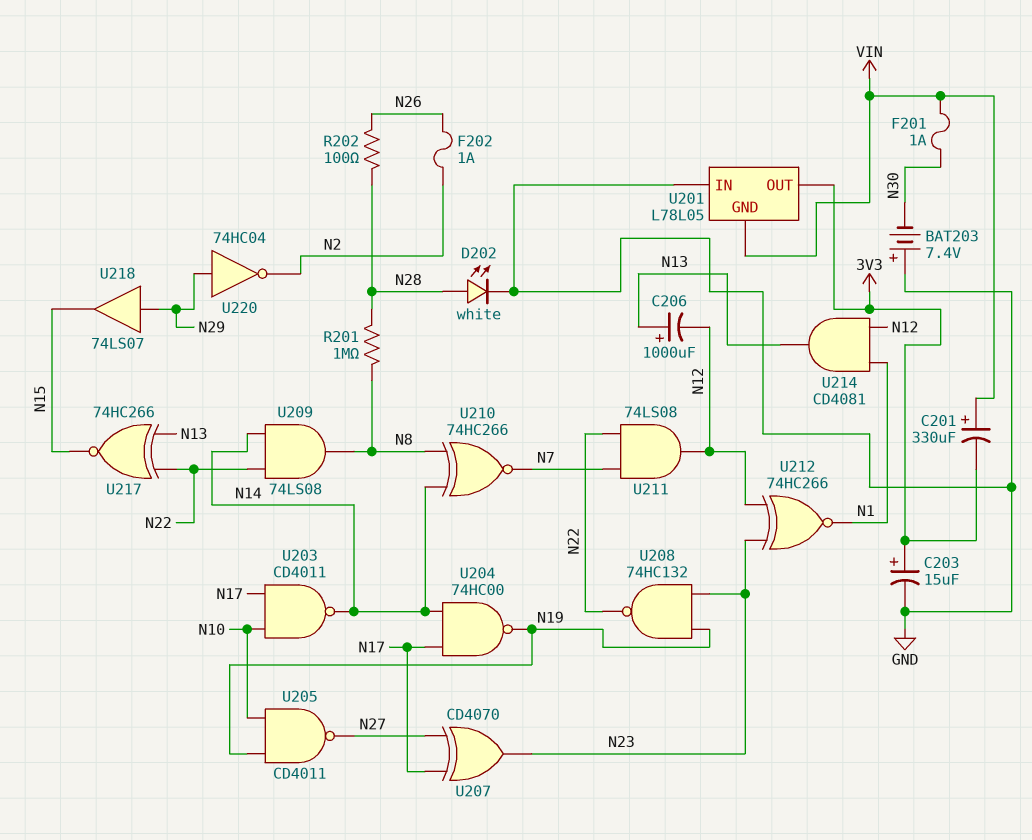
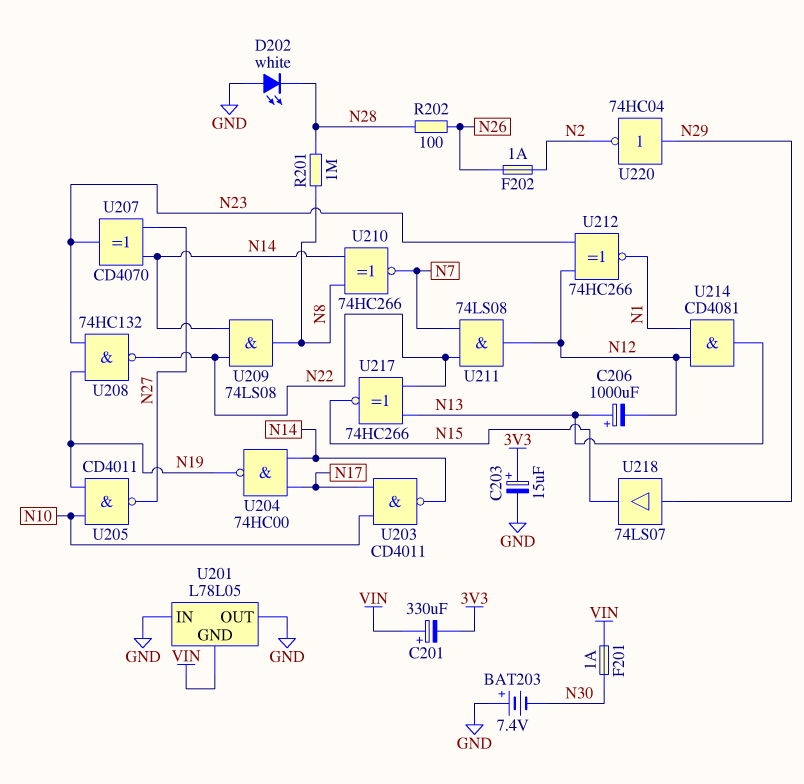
D202: LED white (A N28, K GND) -> LED white (A GND, K N28)
U201 pin OUT: 3V3 -> GND
U207: XOR CD4070 (in N17, in N27, out N23) -> XOR CD4070 (in N14, in N27, out N23)

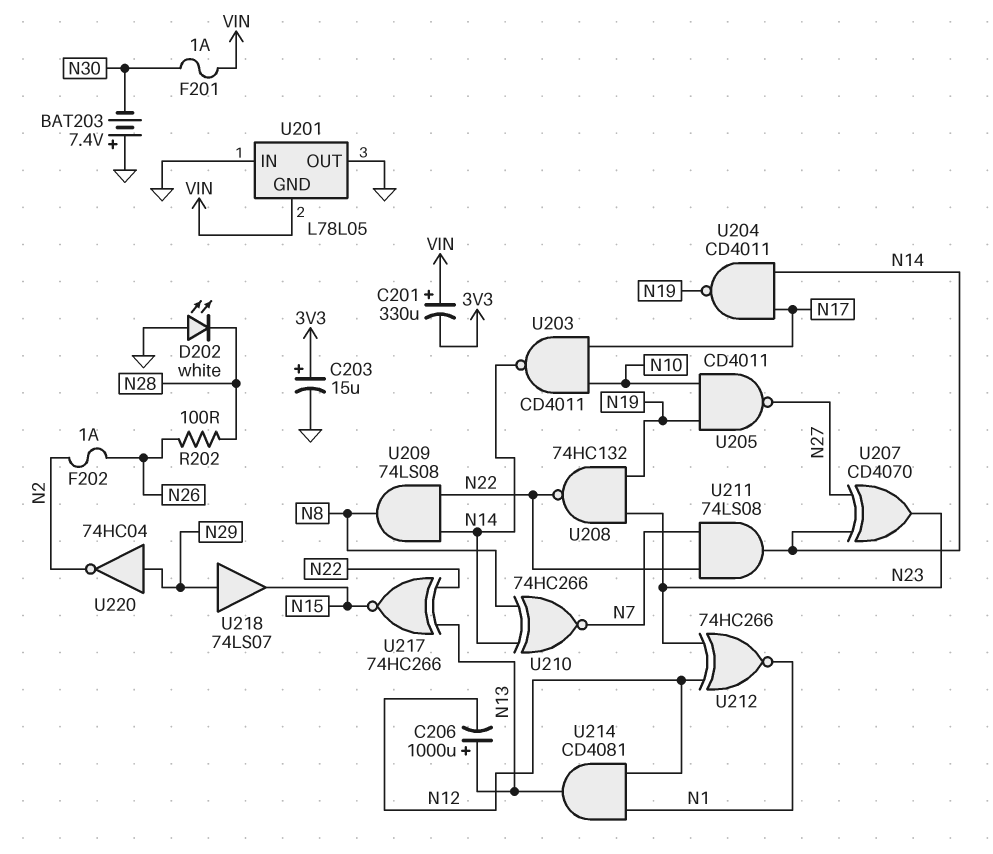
R201: 1M (N8, N28) -> none
U204: NAND 74HC00 (in N14, in N17, out N19) -> NAND CD4011 (in N14, in N17, out N19)
U211: AND 74LS08 (in N7, in N22, out N12) -> AND 74LS08 (in N7, in N22, out N14)

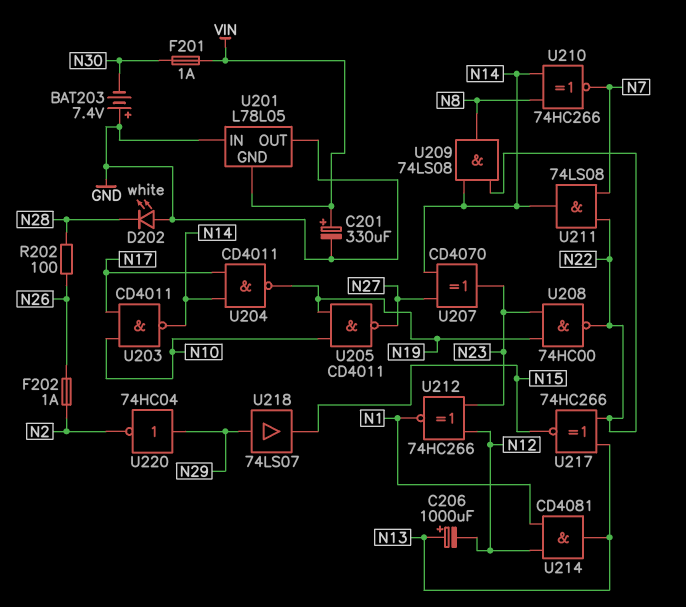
C201: 330uF (plus VIN, minus 3V3) -> 330uF (plus VIN, minus GND)
C203: 15uF (plus 3V3, minus GND) -> none
U208: NAND 74HC132 (in N19, in N23, out N22) -> NAND 74HC00 (in N19, in N23, out N22)

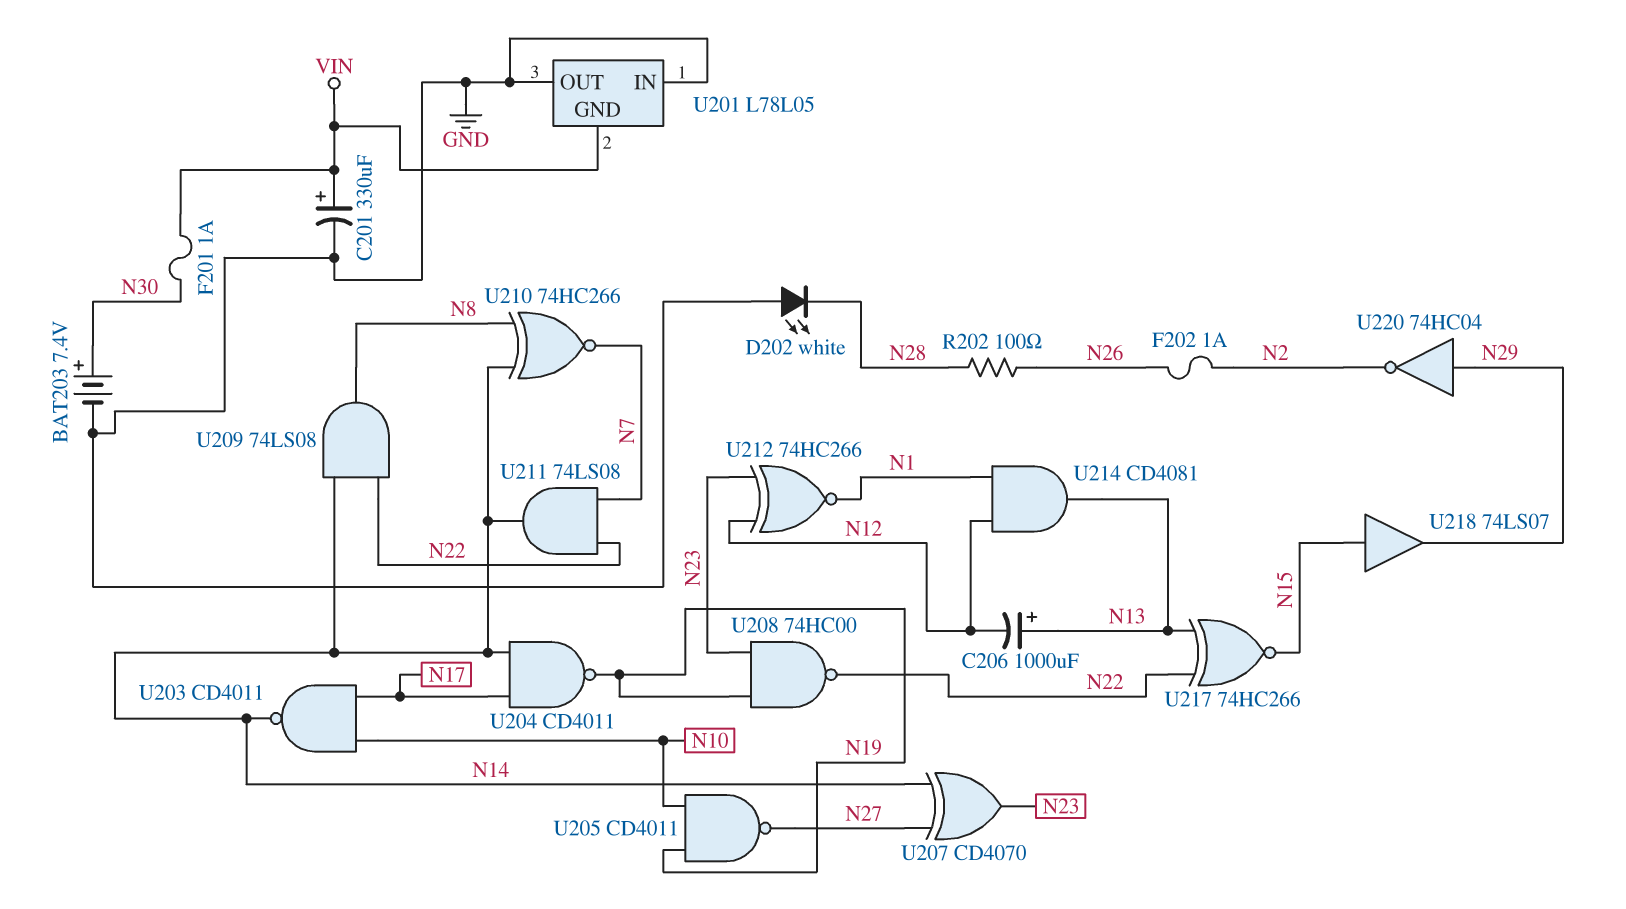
BAT203: 7.4V (plus GND, minus N30) -> 7.4V (plus N30, minus GND)
U218: buffer 74LS07 (in N29, out N15) -> buffer 74LS07 (in N15, out N29)

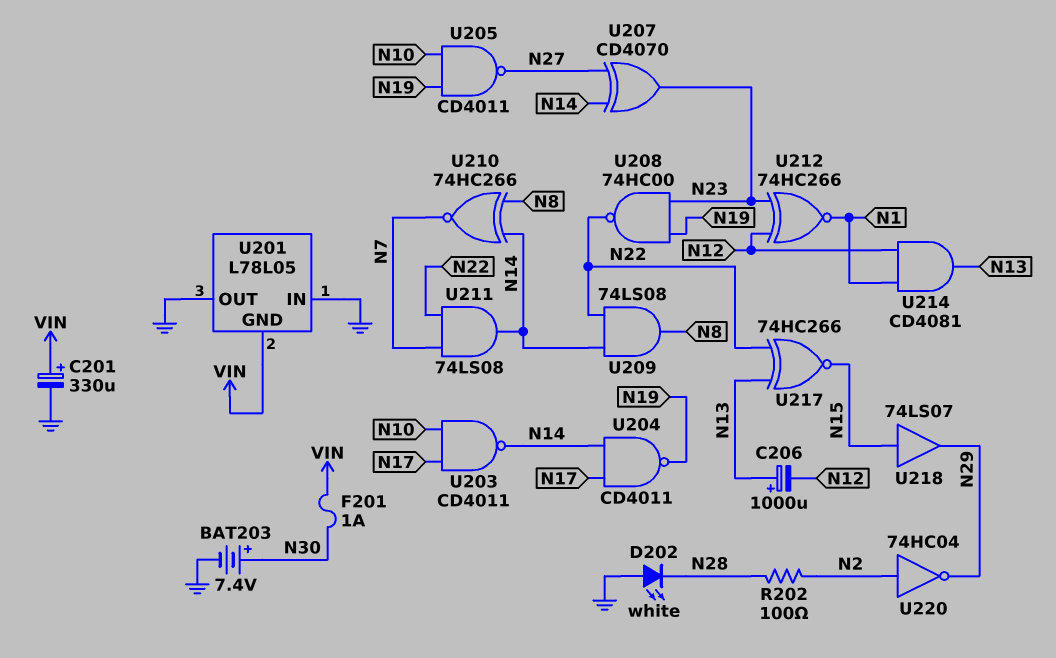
F202: 1A (N2, N26) -> none
R202: 100 (N26, N28) -> 100 (N2, N28)
U220: NOT 74HC04 (in N29, out N2) -> NOT 74HC04 (in N2, out N29)

